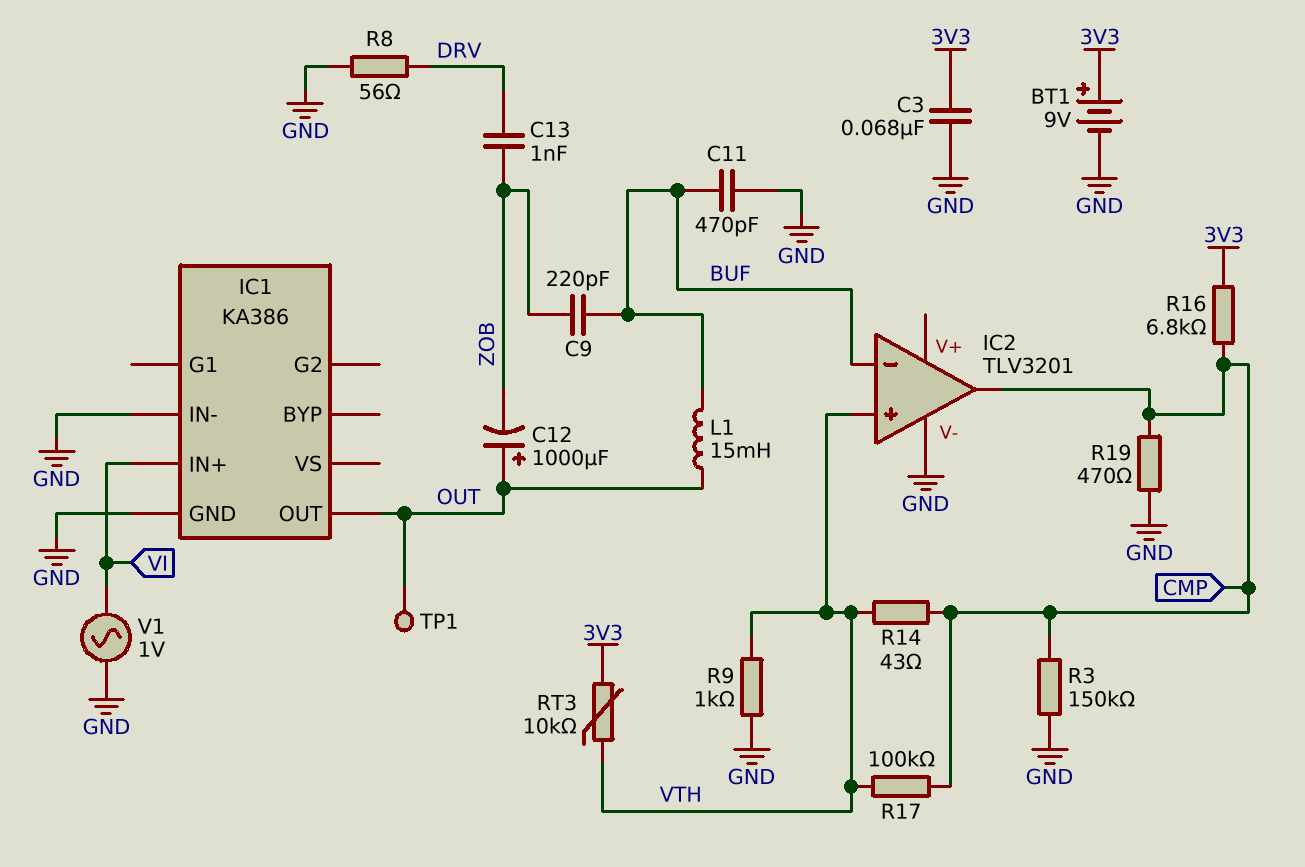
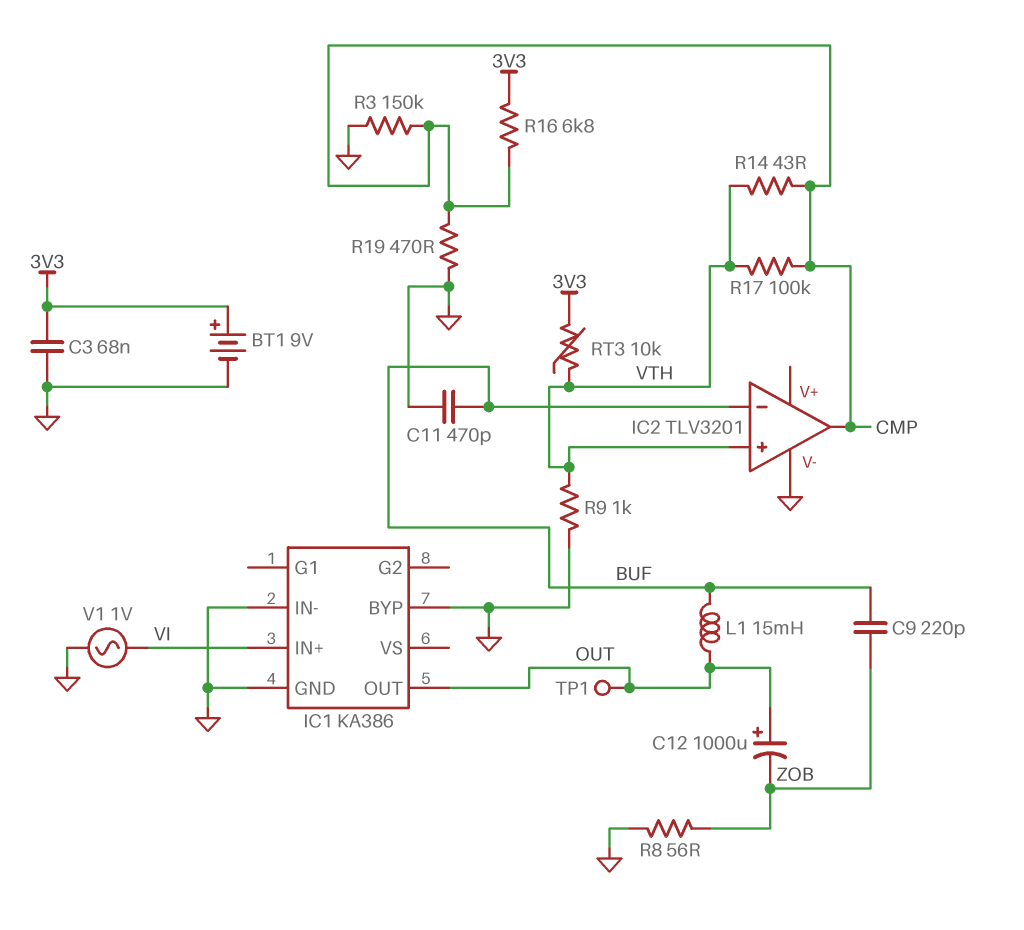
C13: 1nF (DRV, ZOB) -> none
IC1 pin BYP: none -> GND
R8: 56 (DRV, GND) -> 56 (GND, ZOB)

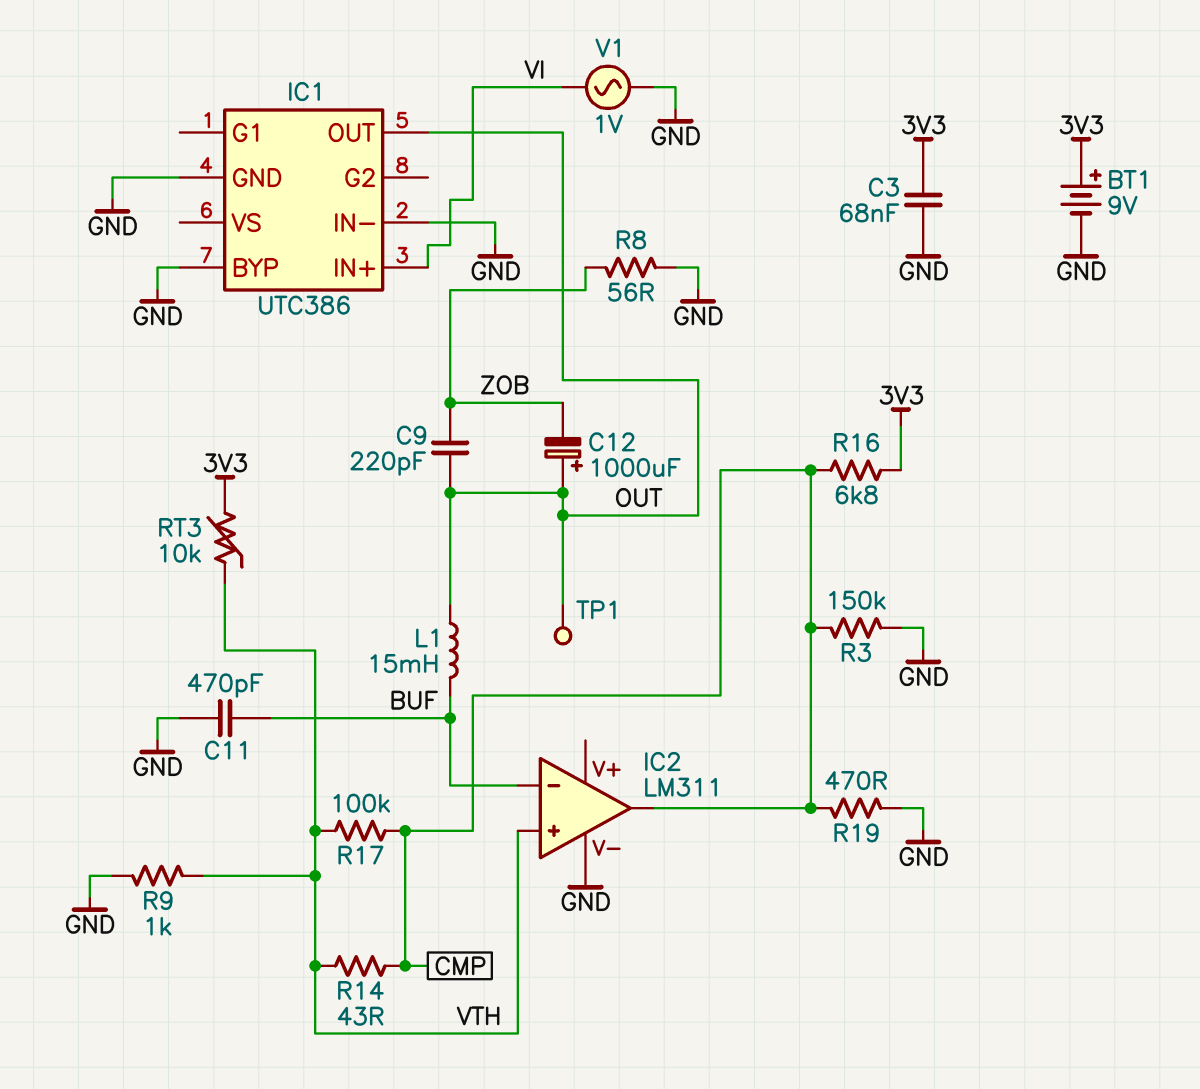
C9: 220pF (BUF, ZOB) -> 220pF (OUT, ZOB)
IC1: KA386 -> UTC386
IC2: TLV3201 -> LM311

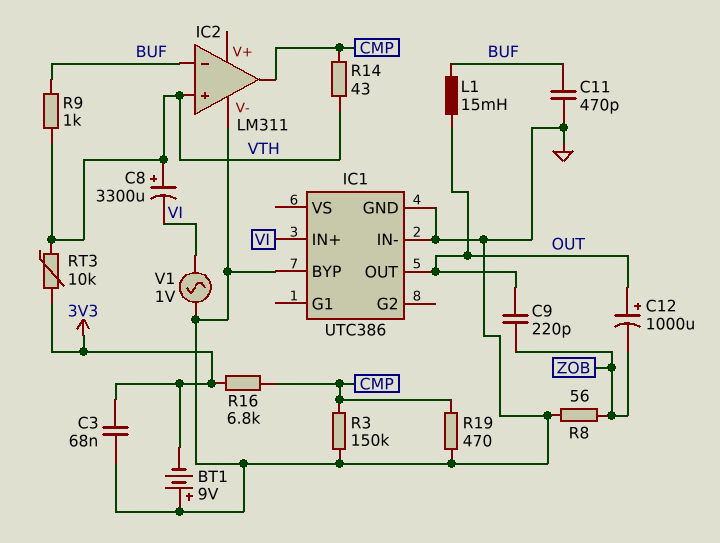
BT1: 9V (plus 3V3, minus GND) -> 9V (plus GND, minus 3V3)
C8: none -> 3300uF (plus VTH, minus VI)
R9: 1k (GND, VTH) -> 1k (BUF, VTH)
R17: 100k (CMP, VTH) -> none
TP1: test point (OUT) -> none

